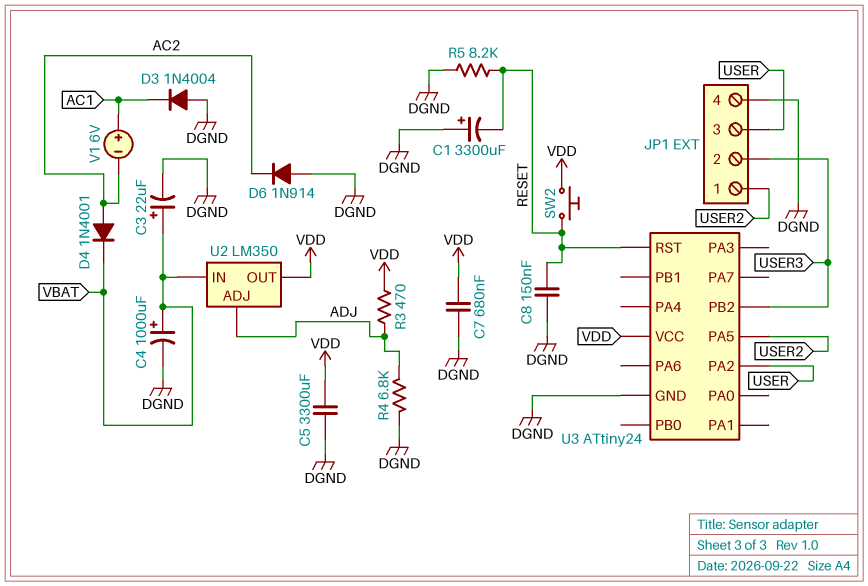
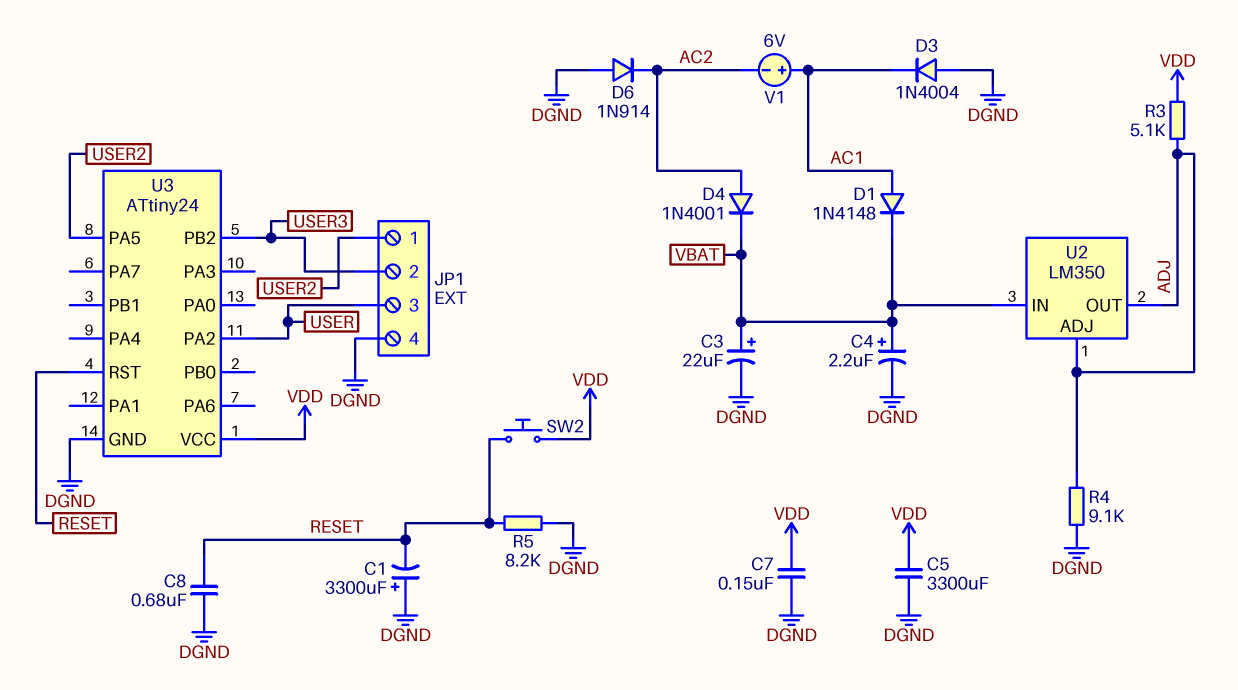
C4: 1000uF (plus VBAT, minus DGND) -> 2.2uF (plus VBAT, minus DGND)
C7: 680nF (DGND, VDD) -> 150nF (DGND, VDD)
C8: 150nF (DGND, RESET) -> 680nF (DGND, RESET)
D1: none -> diode 1N4148 (A AC1, K VBAT)
R3: 470 (ADJ, VDD) -> 5.1k (ADJ, VDD)
R4: 6.8k (ADJ, DGND) -> 9.1k (ADJ, DGND)
U2 pin OUT: VDD -> ADJ

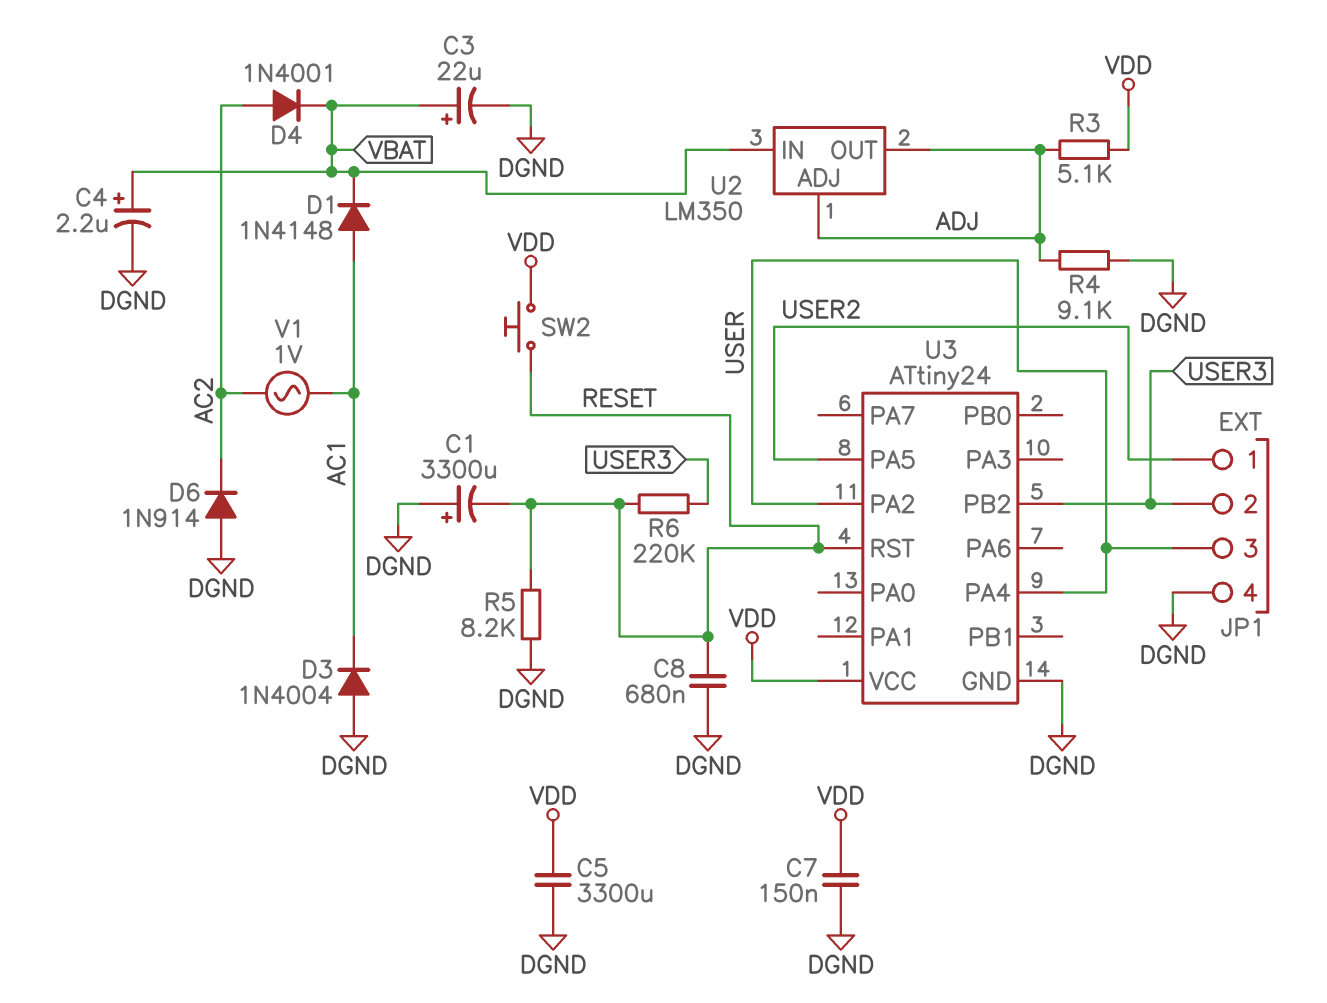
R6: none -> 220k (RESET, USER3)
U3 pin PA4: none -> USER
V1: 6V (plus AC1, minus AC2) -> AC 1V (AC1, AC2)

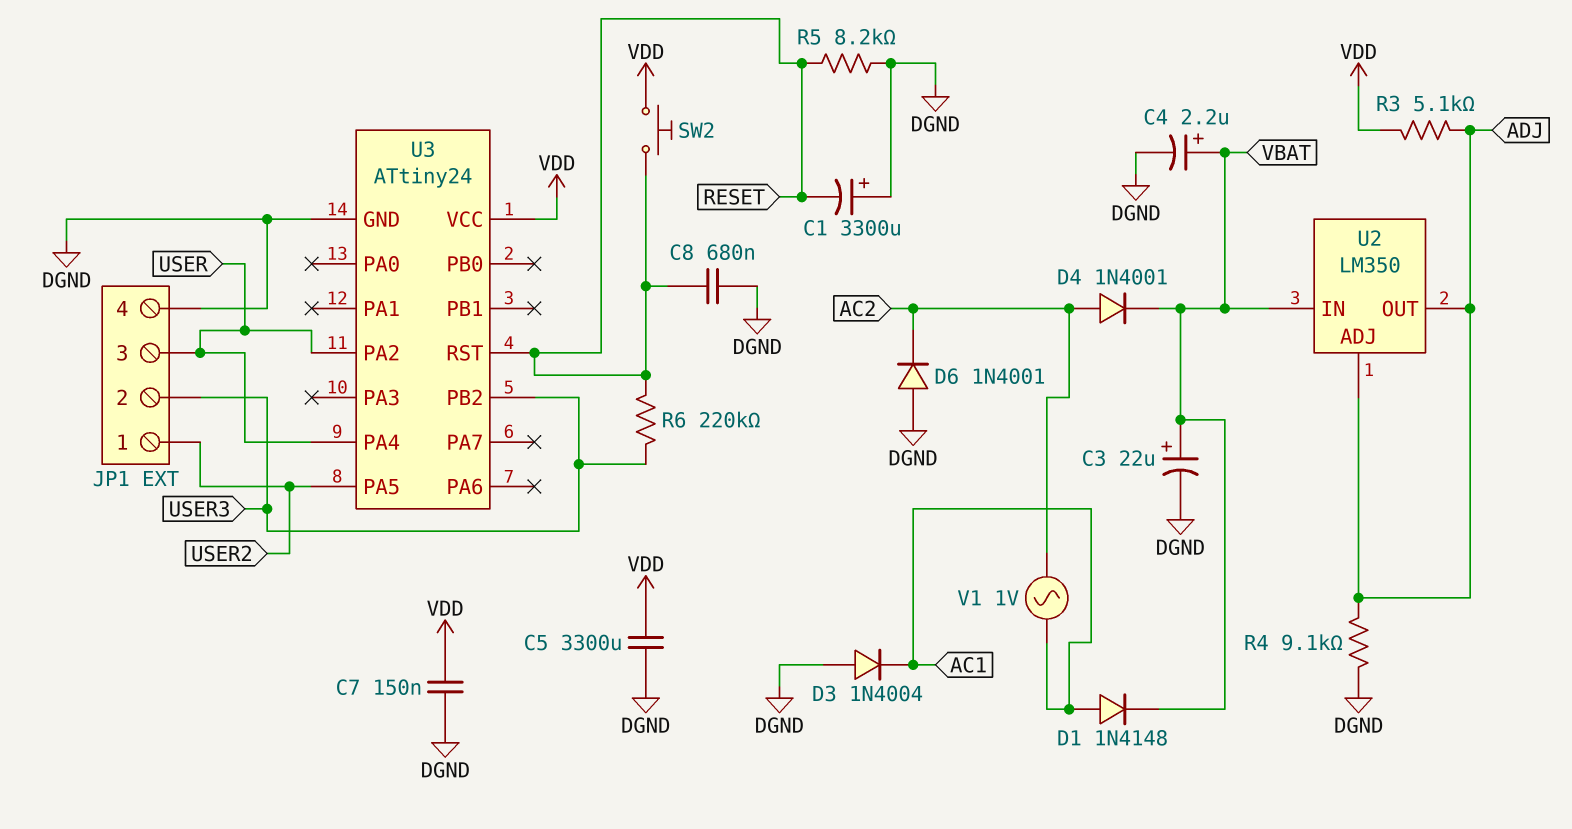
D6: diode 1N914 (A DGND, K AC2) -> diode 1N4001 (A DGND, K AC2)

